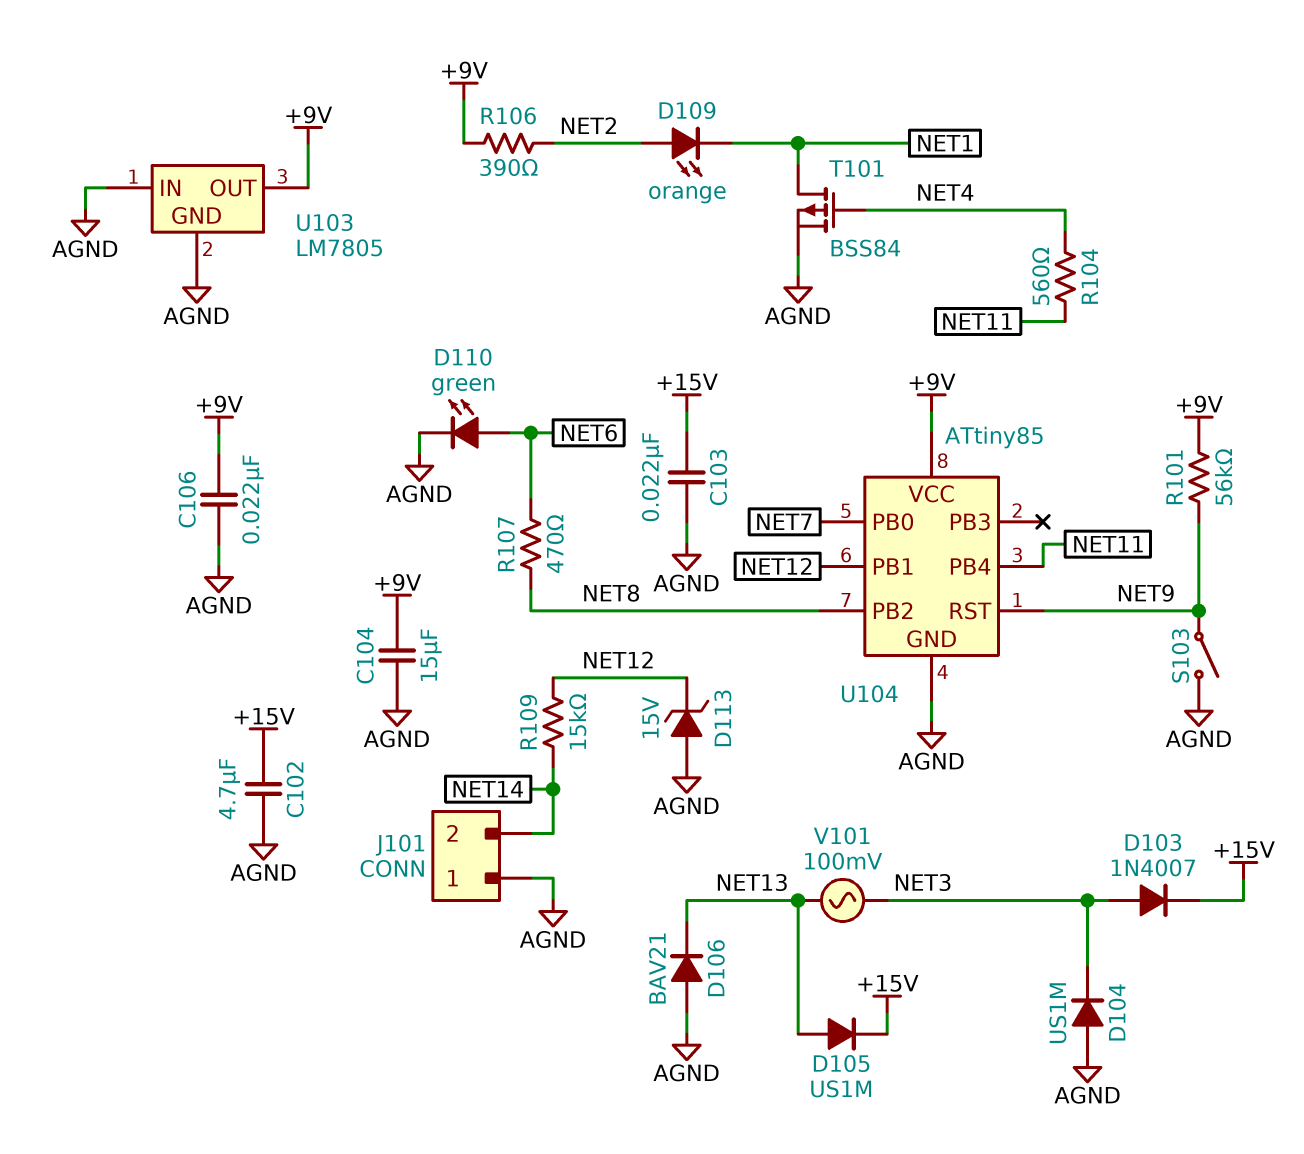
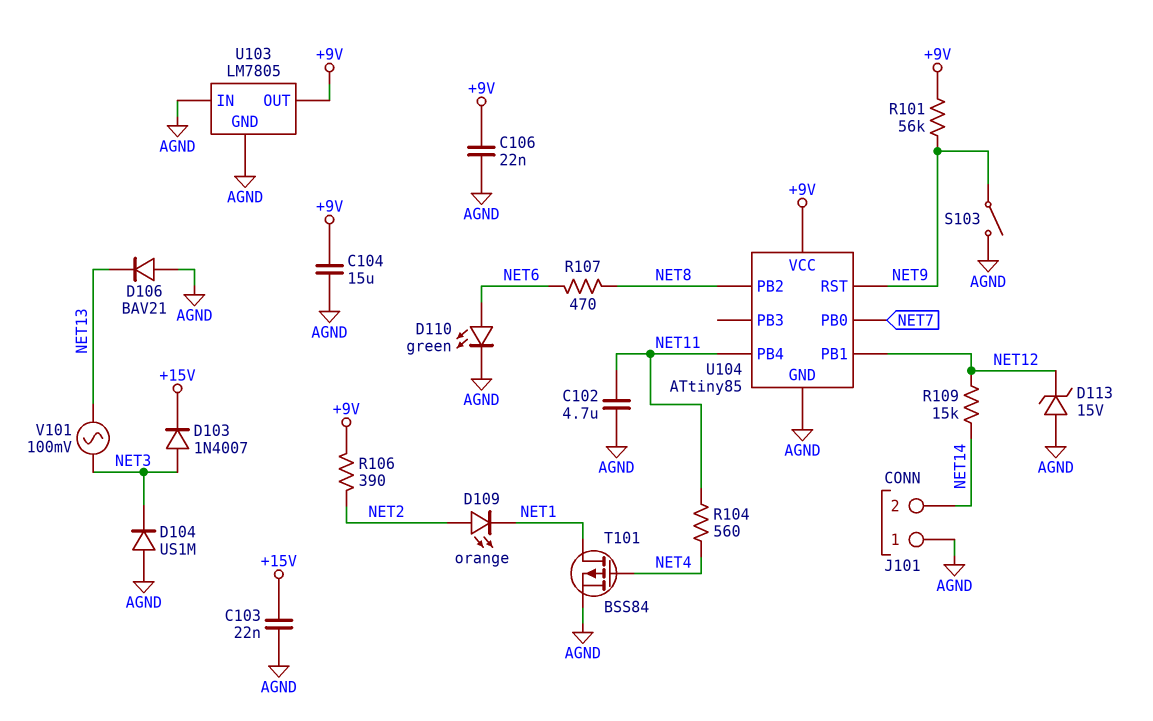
C102: 4.7uF (+15V, AGND) -> 4.7uF (AGND, NET11)
D105: diode US1M (A NET13, K +15V) -> none

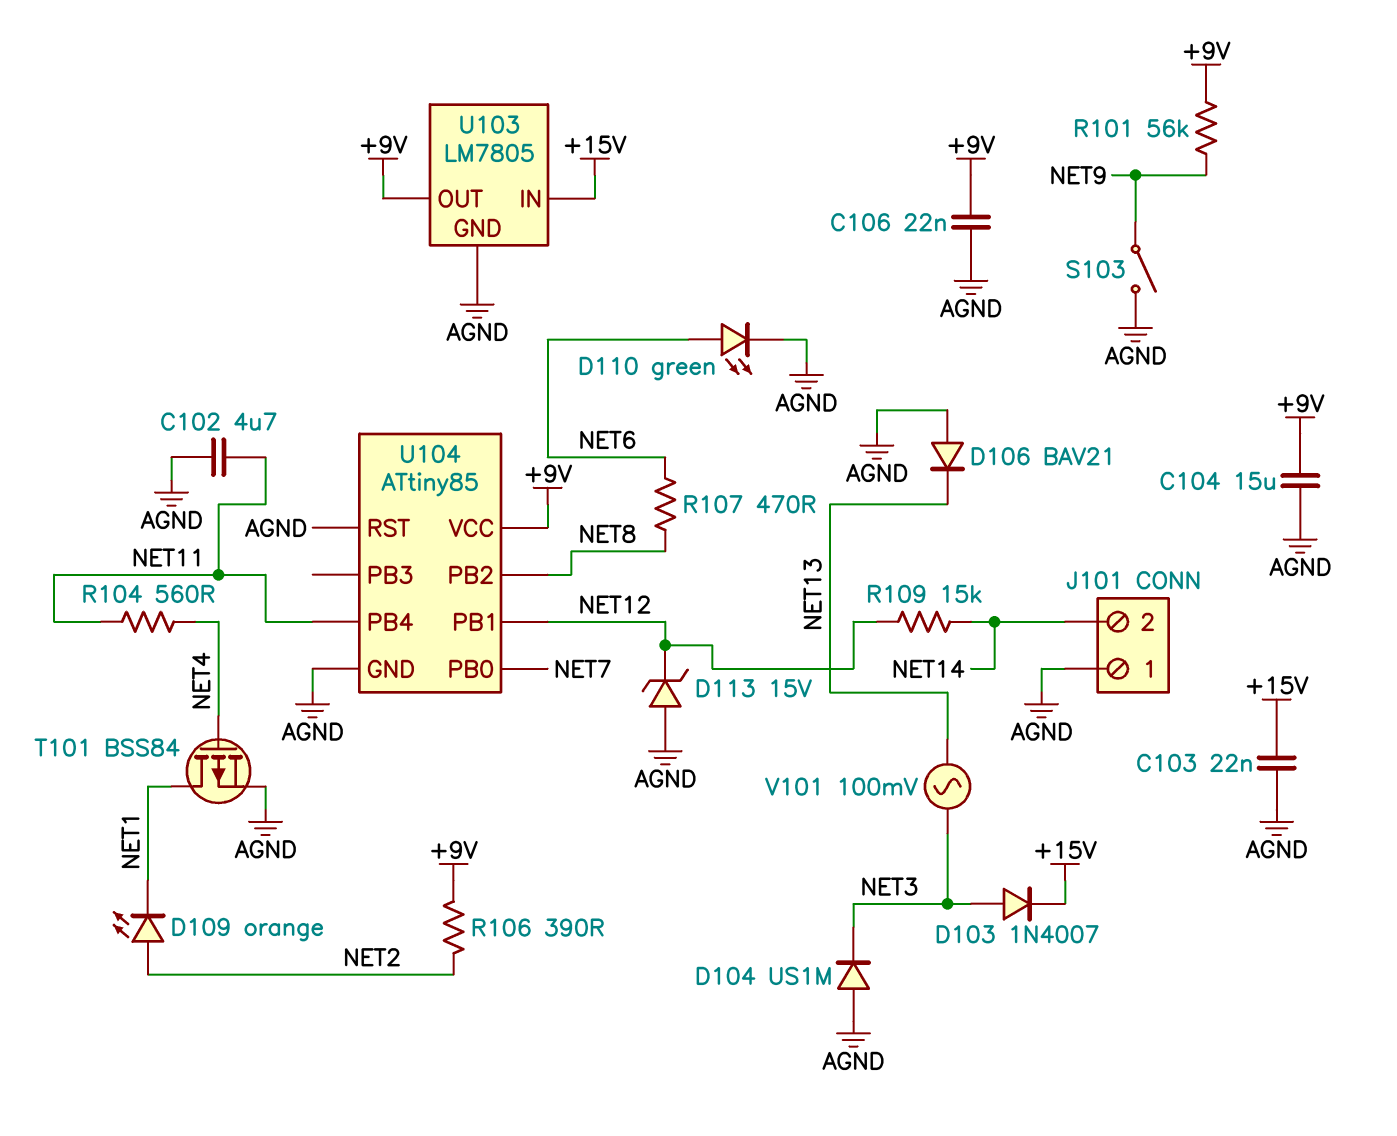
U103 pin IN: AGND -> +15V
U104 pin RST: NET9 -> AGND

